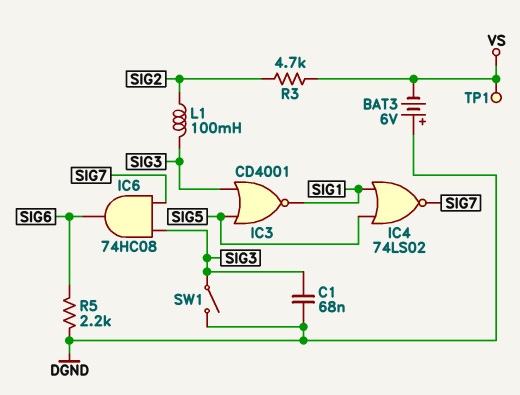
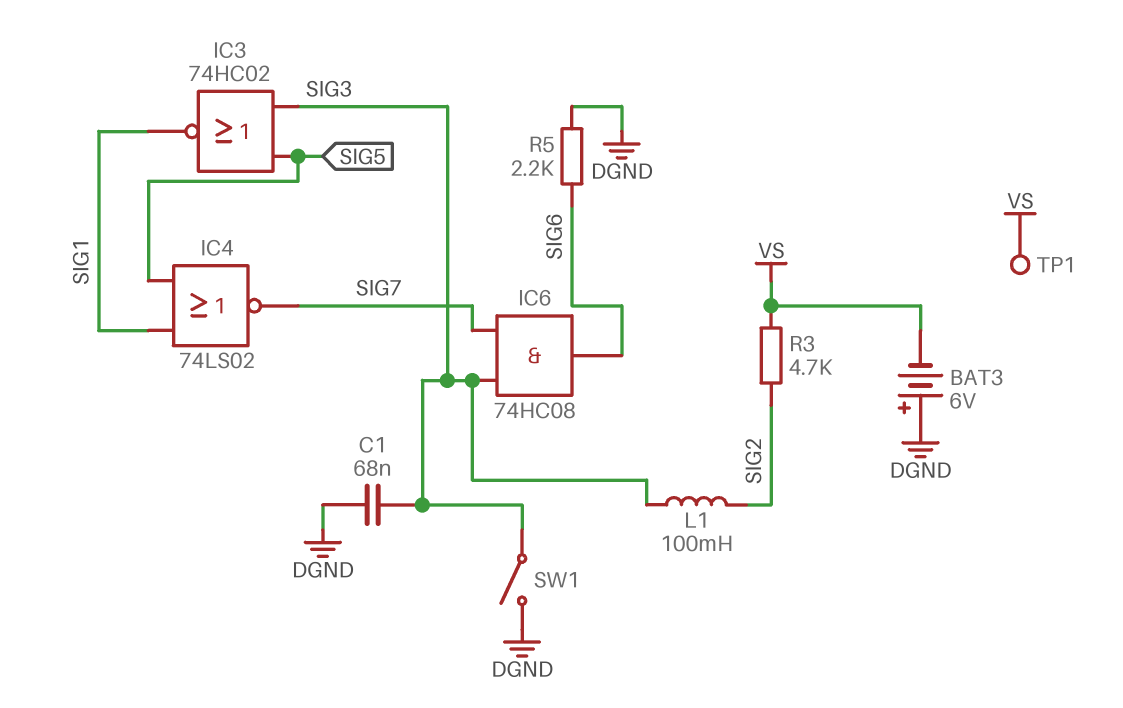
IC3: NOR CD4001 (in SIG3, in SIG5, out SIG1) -> NOR 74HC02 (in SIG3, in SIG5, out SIG1)

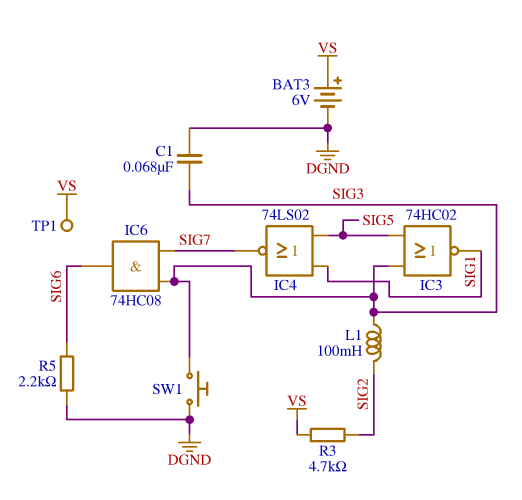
BAT3: 6V (plus DGND, minus VS) -> 6V (plus VS, minus DGND)
SW1: switch (DGND, SIG3) -> button (DGND, SIG3)

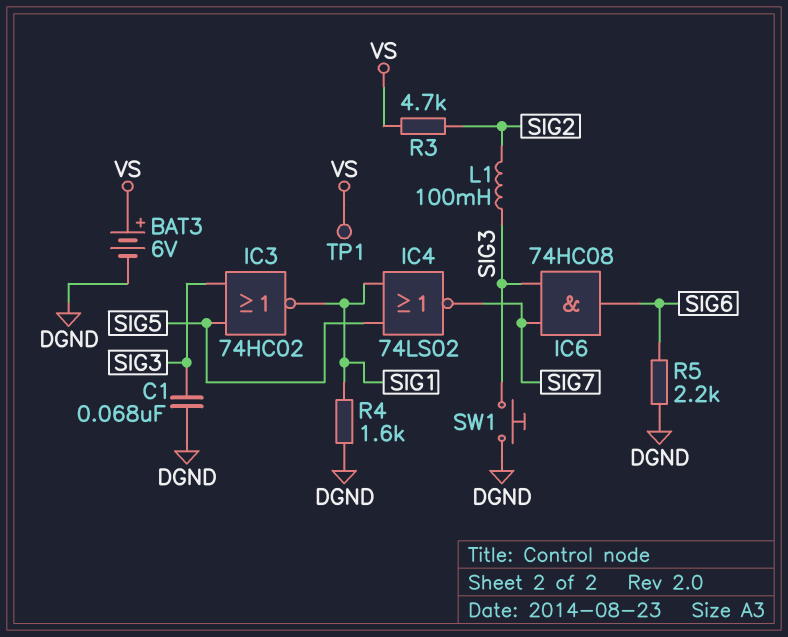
R4: none -> 1.6k (DGND, SIG1)

